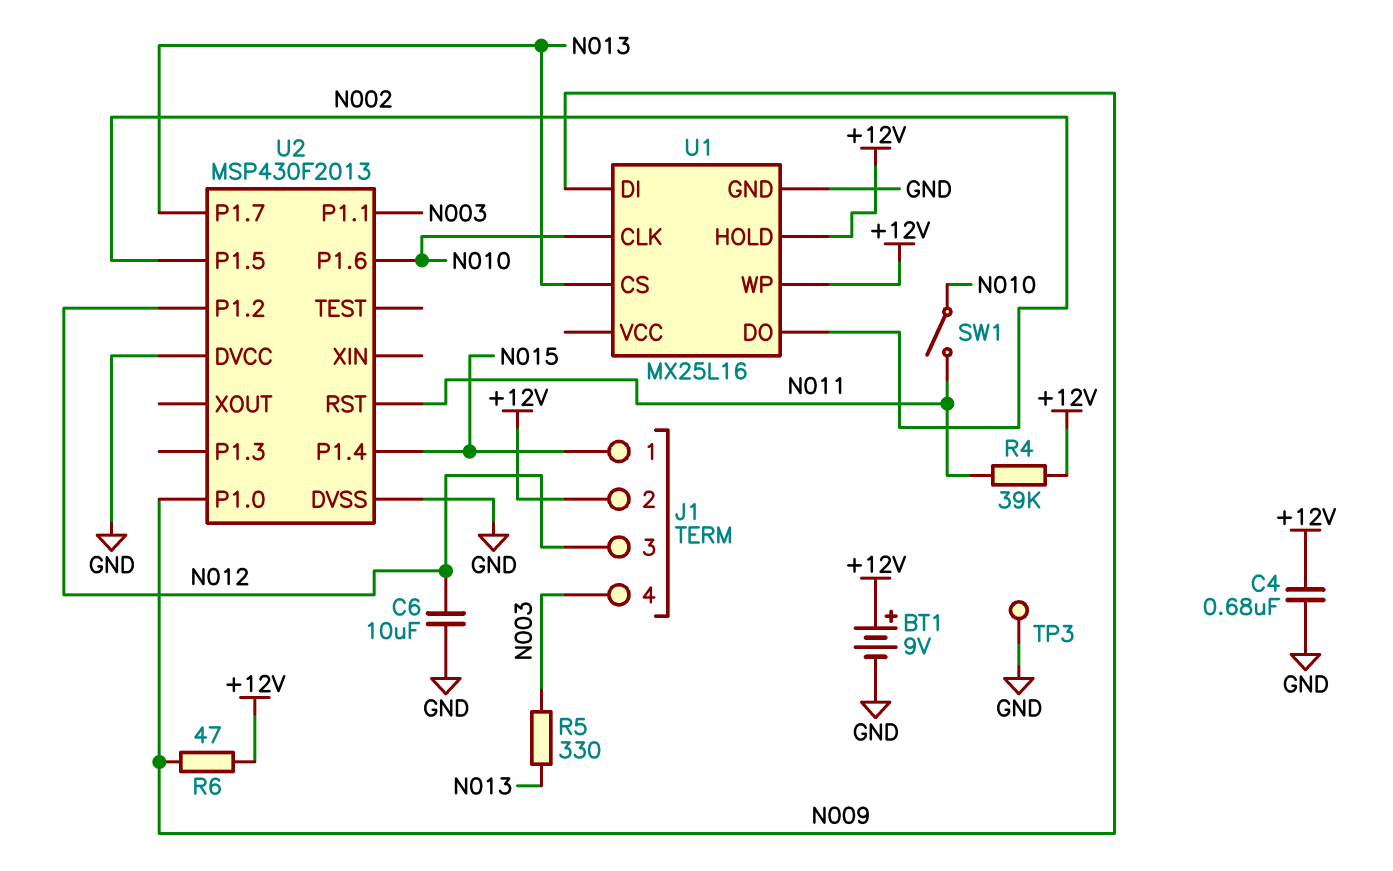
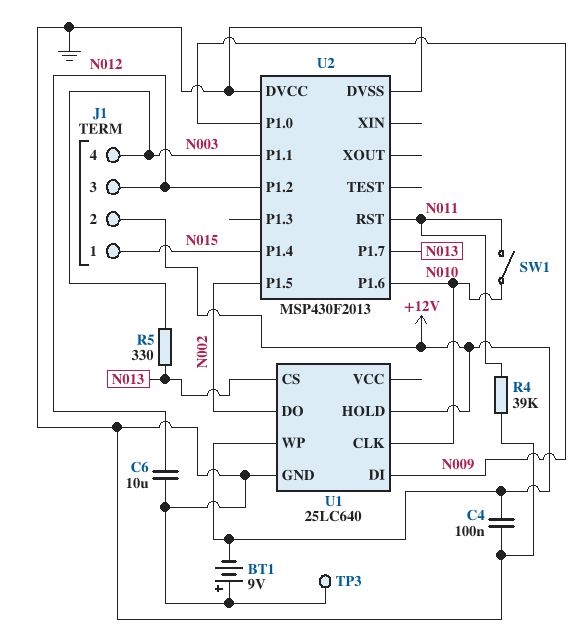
BT1: 9V (plus +12V, minus GND) -> 9V (plus GND, minus +12V)
C4: 680nF (+12V, GND) -> 100nF (+12V, GND)
R4: 39k (+12V, N011) -> 39k (GND, N011)
R6: 47 (+12V, N009) -> none
U1: MX25L16 -> 25LC640

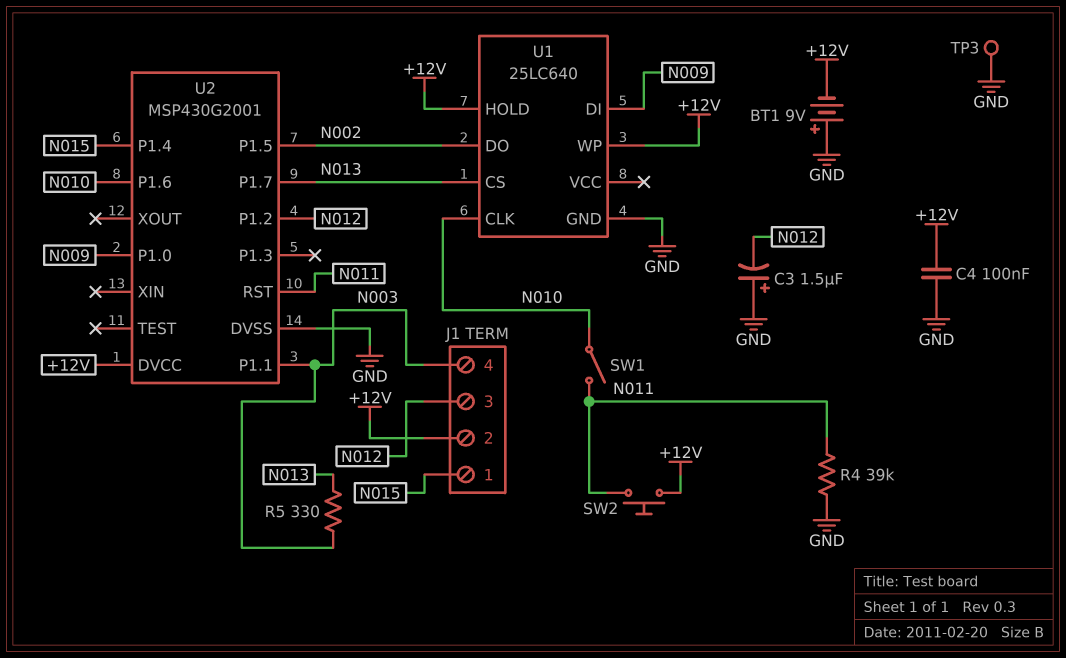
C3: none -> 1.5uF (plus GND, minus N012)
C6: 10uF (GND, N012) -> none
SW2: none -> button (+12V, N011)
U2: MSP430F2013 -> MSP430G2001
U2 pin DVCC: GND -> +12V

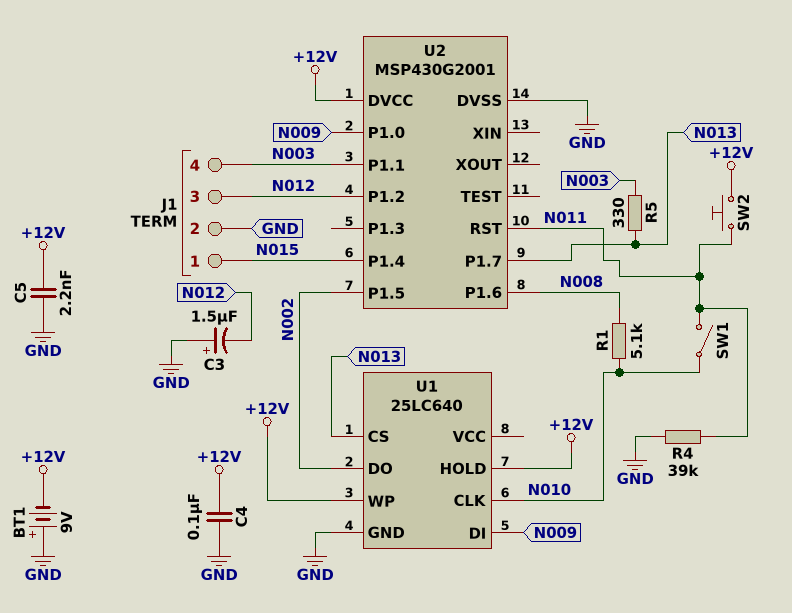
C5: none -> 2.2nF (+12V, GND)
J1 pin 2: +12V -> GND
R1: none -> 5.1k (N008, N010)
TP3: test point (GND) -> none
U2 pin P1.6: N010 -> N008

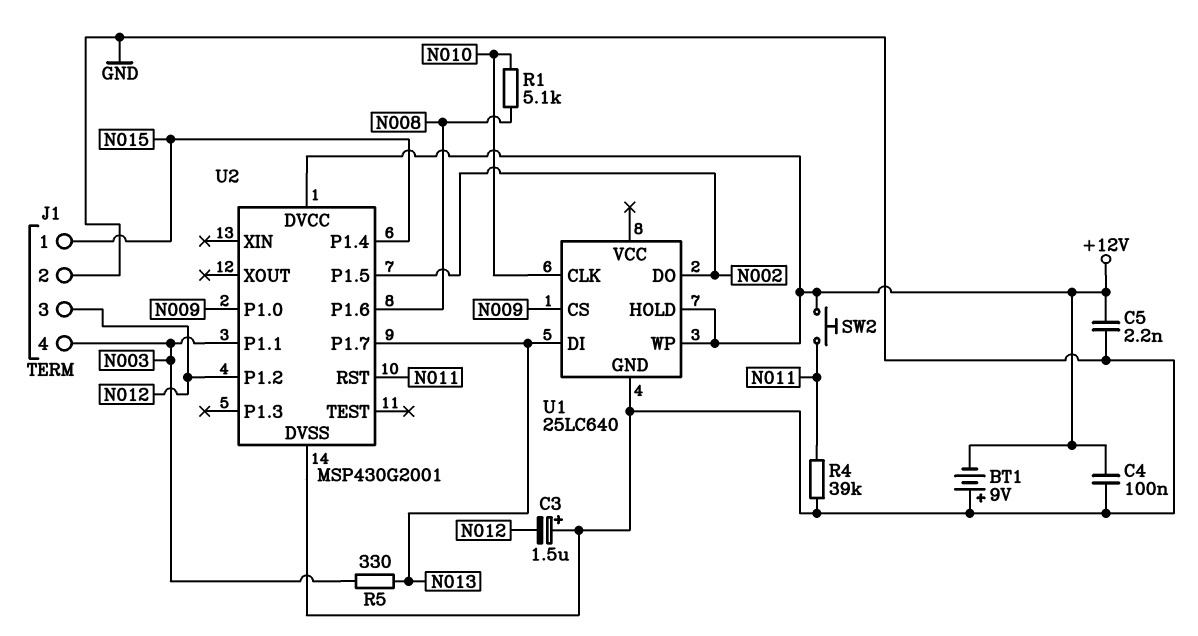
SW1: switch (N010, N011) -> none
U1 pin CS: N013 -> N009
U1 pin DI: N009 -> N013

